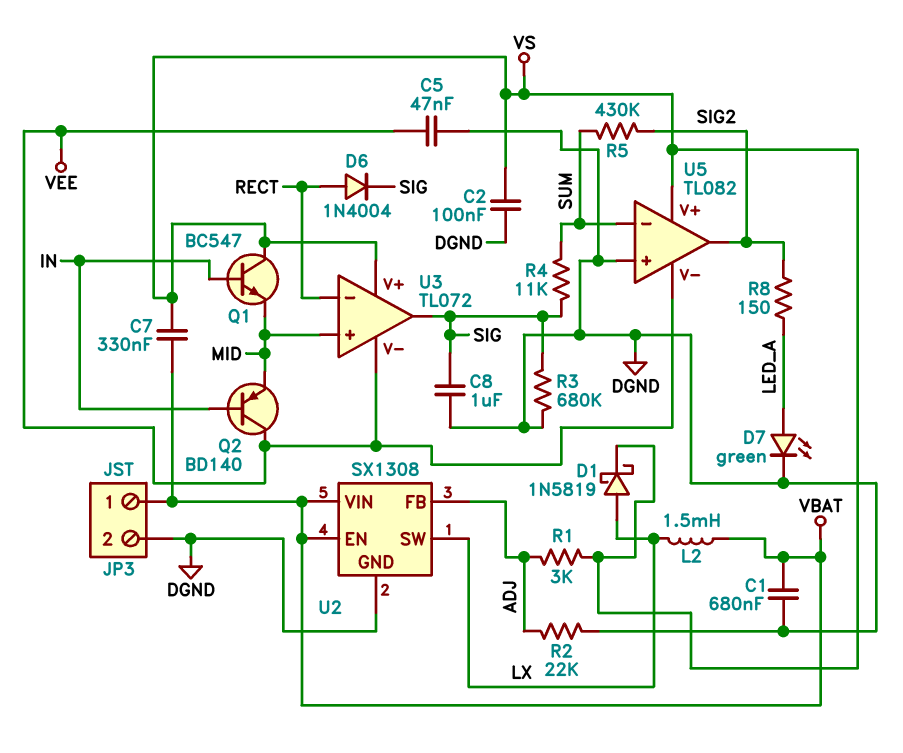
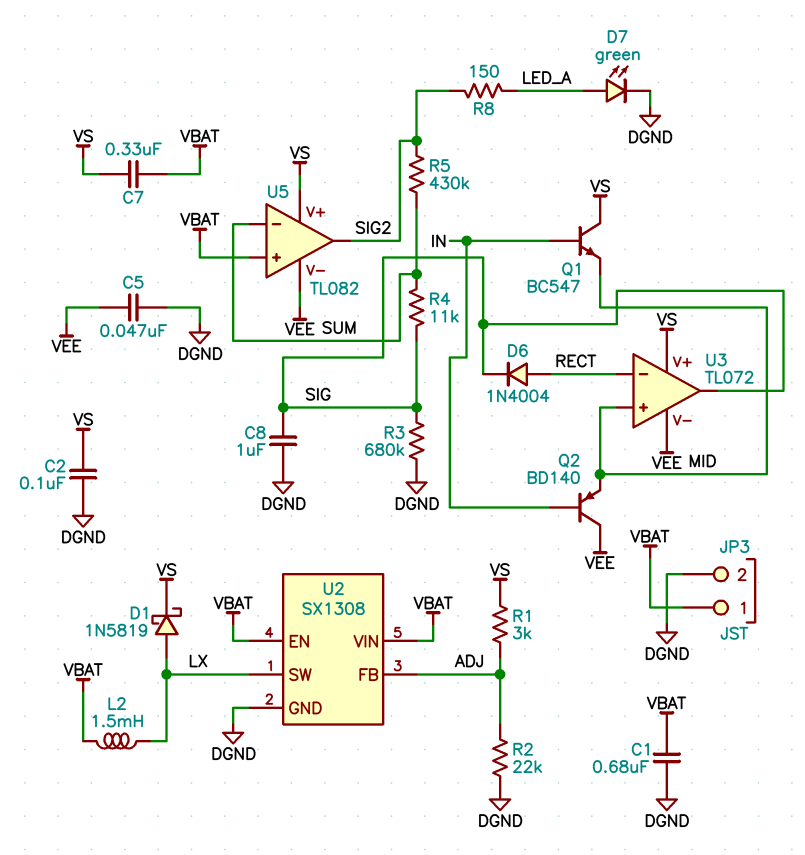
U5 pin in+: DGND -> VBAT

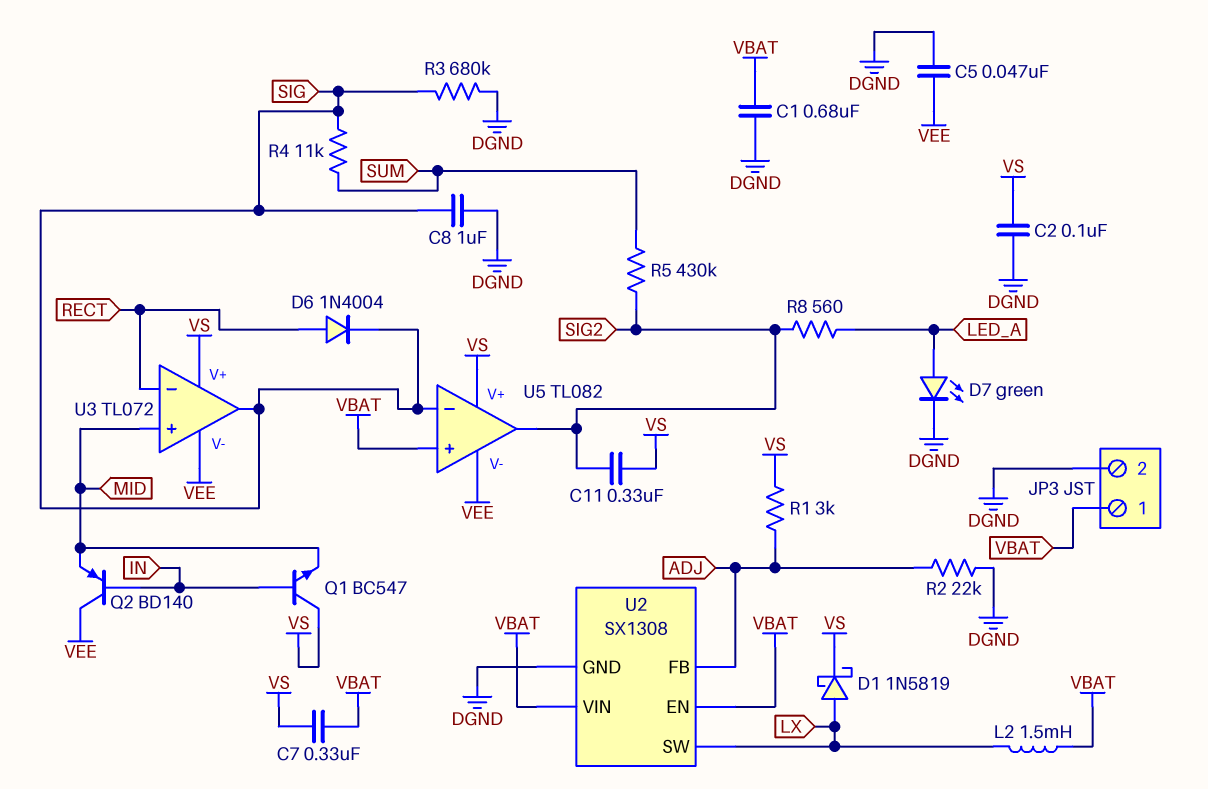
C11: none -> 330nF (SIG2, VS)
R8: 150 (LED_A, SIG2) -> 560 (LED_A, SIG2)
U5 pin in-: SUM -> SIG

